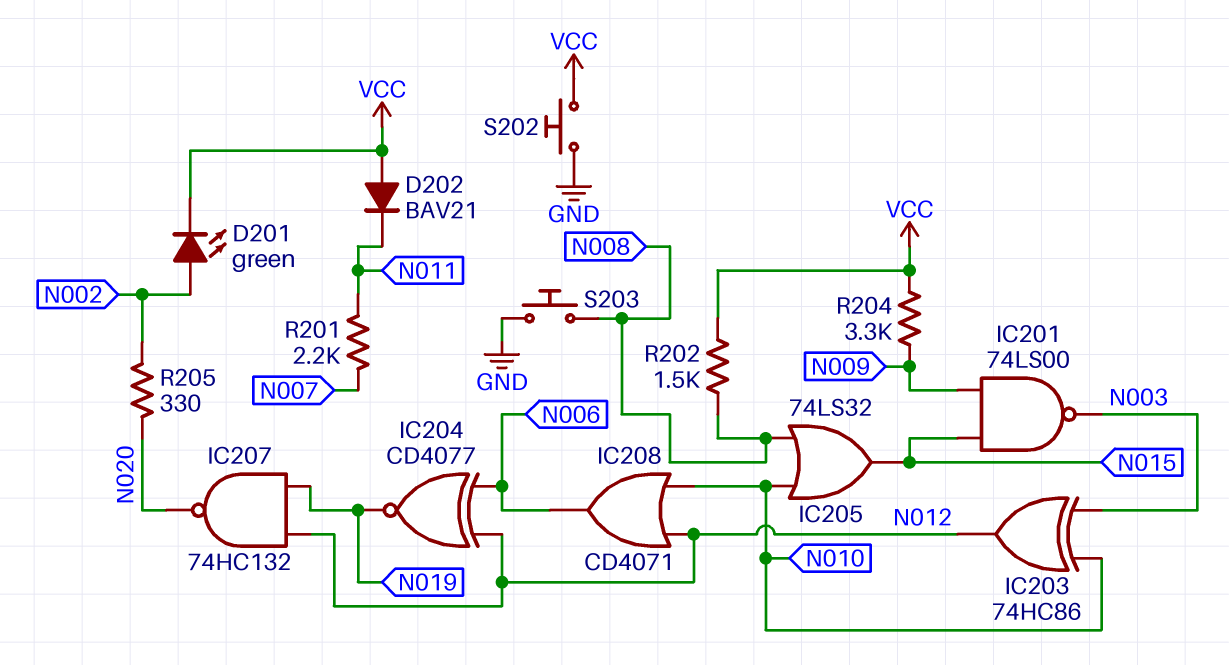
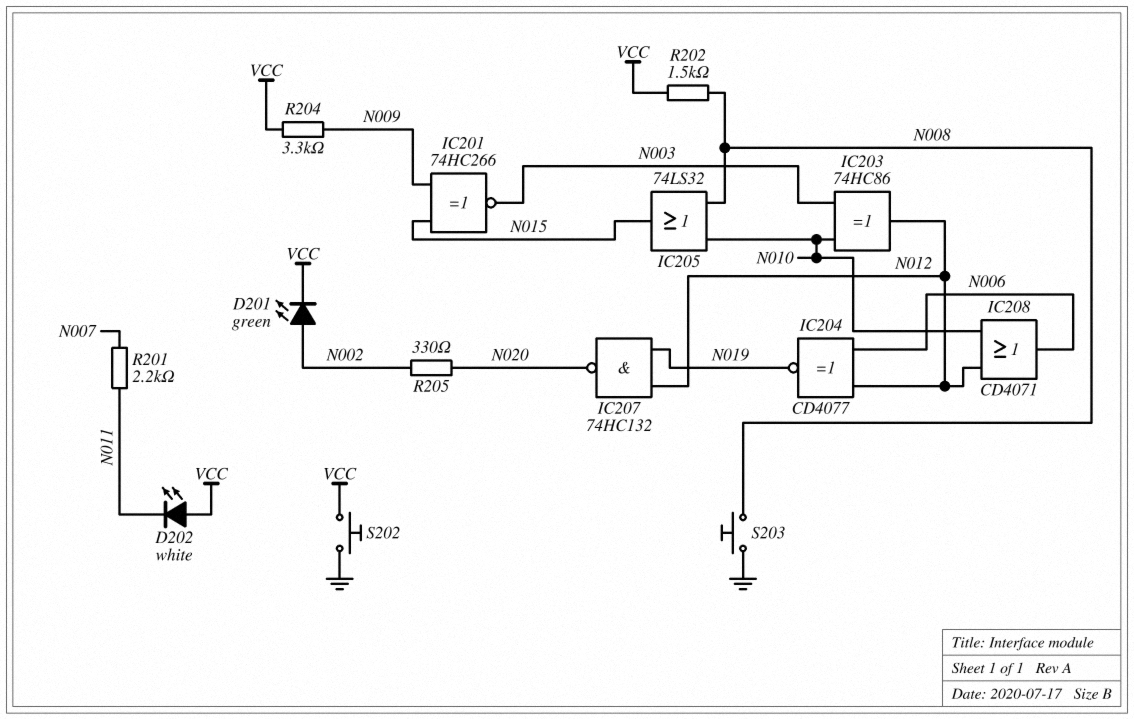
D202: diode BAV21 (A VCC, K N011) -> LED white (A VCC, K N011)
IC201: NAND 74LS00 (in N009, in N015, out N003) -> XNOR 74HC266 (in N009, in N015, out N003)

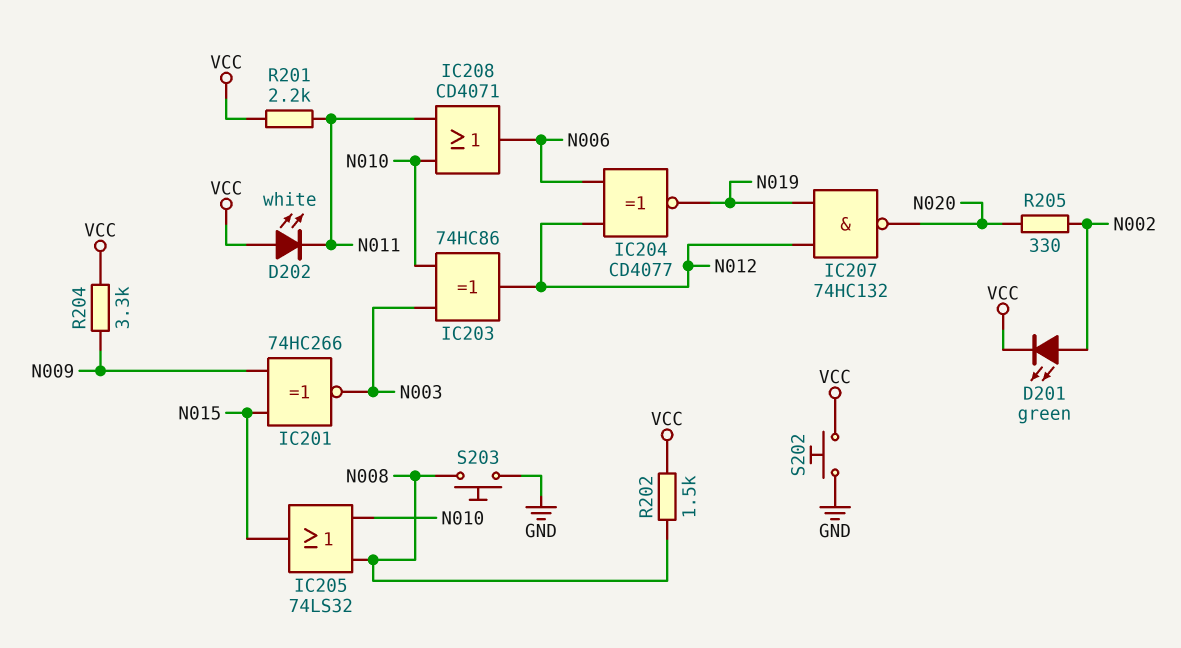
IC208: OR CD4071 (in N010, in N012, out N006) -> OR CD4071 (in N010, in N011, out N006)
R201: 2.2k (N007, N011) -> 2.2k (N011, VCC)

